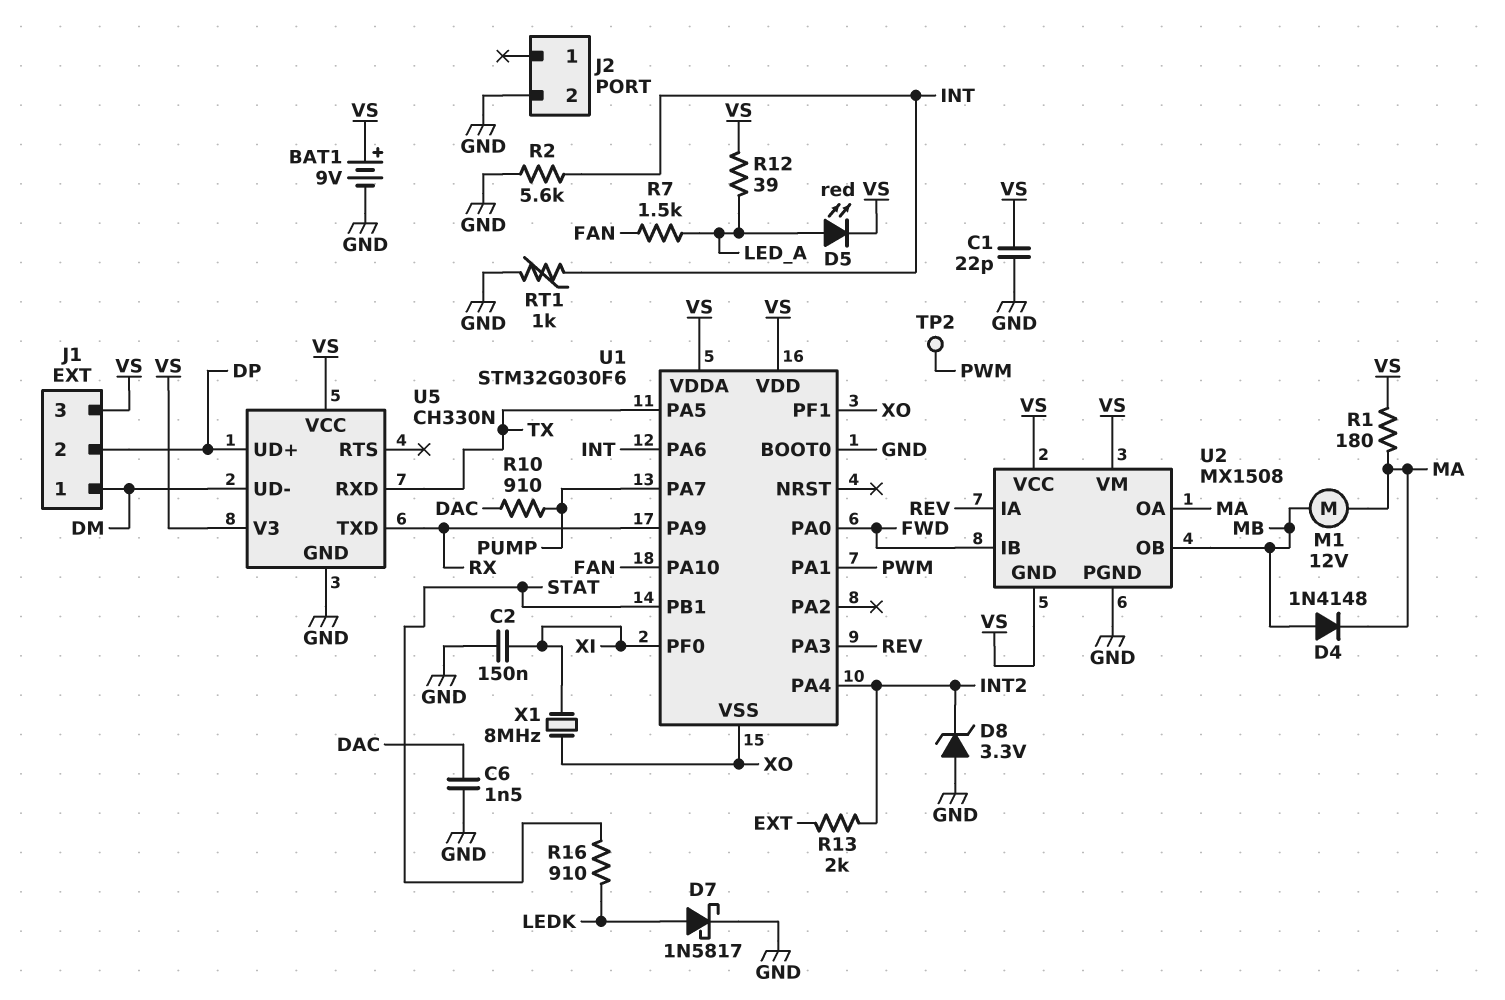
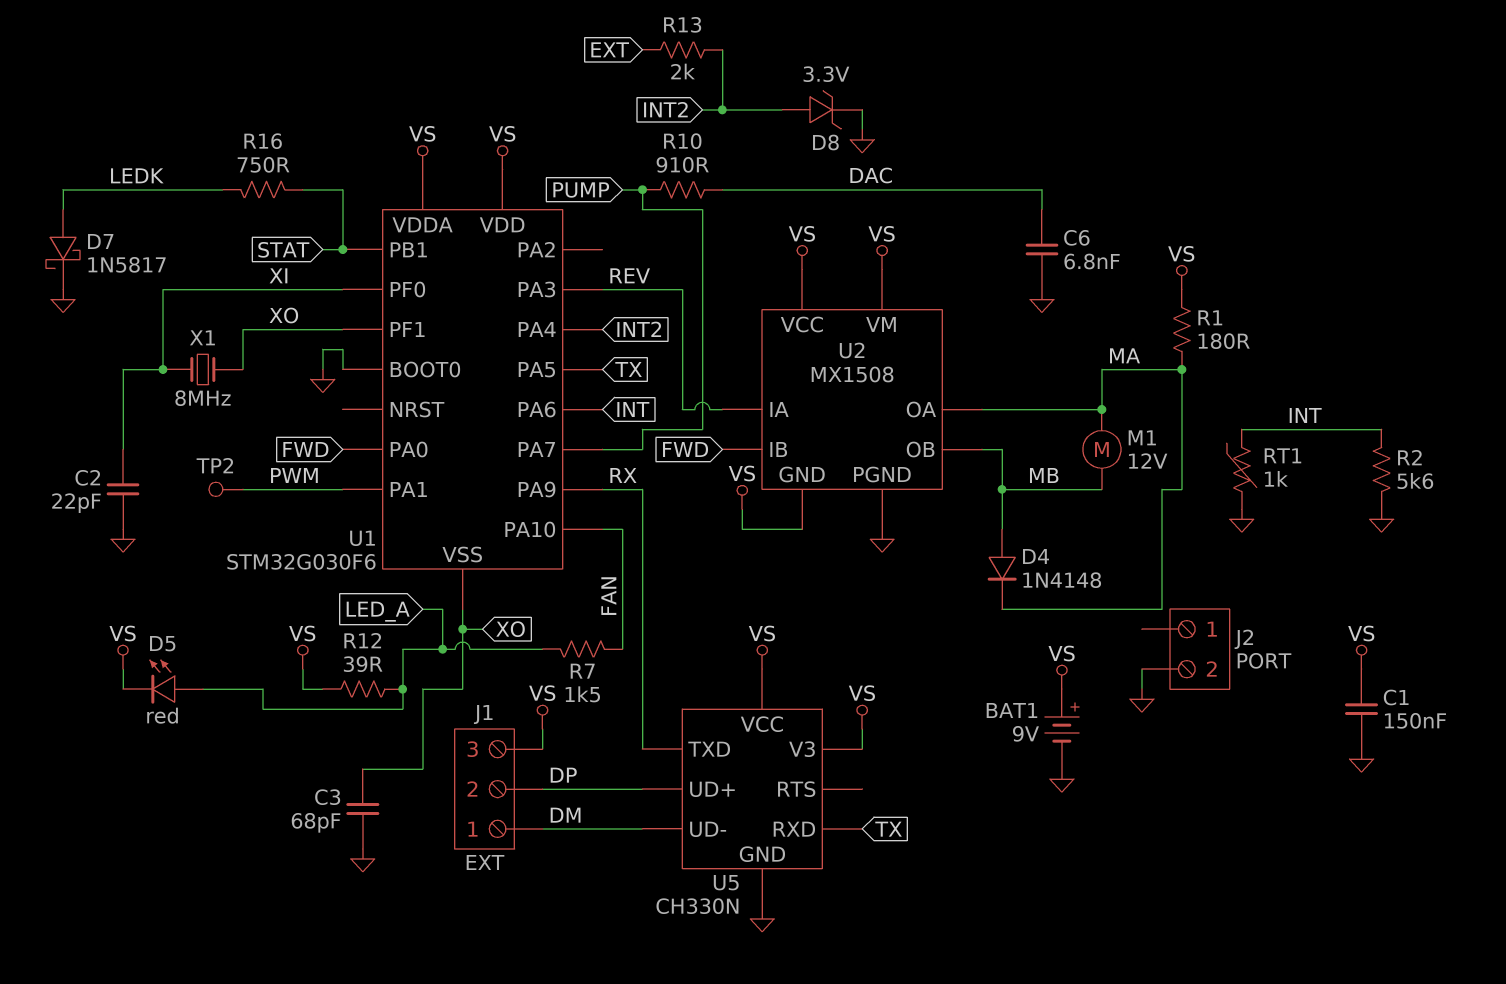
C1: 22pF (GND, VS) -> 150nF (GND, VS)
C2: 150nF (GND, XI) -> 22pF (GND, XI)
C3: none -> 68pF (GND, XO)
C6: 1.5nF (DAC, GND) -> 6.8nF (DAC, GND)
D8: zener 3.3V (A GND, K INT2) -> zener 3.3V (A INT2, K GND)
R16: 910 (LEDK, STAT) -> 750 (LEDK, STAT)

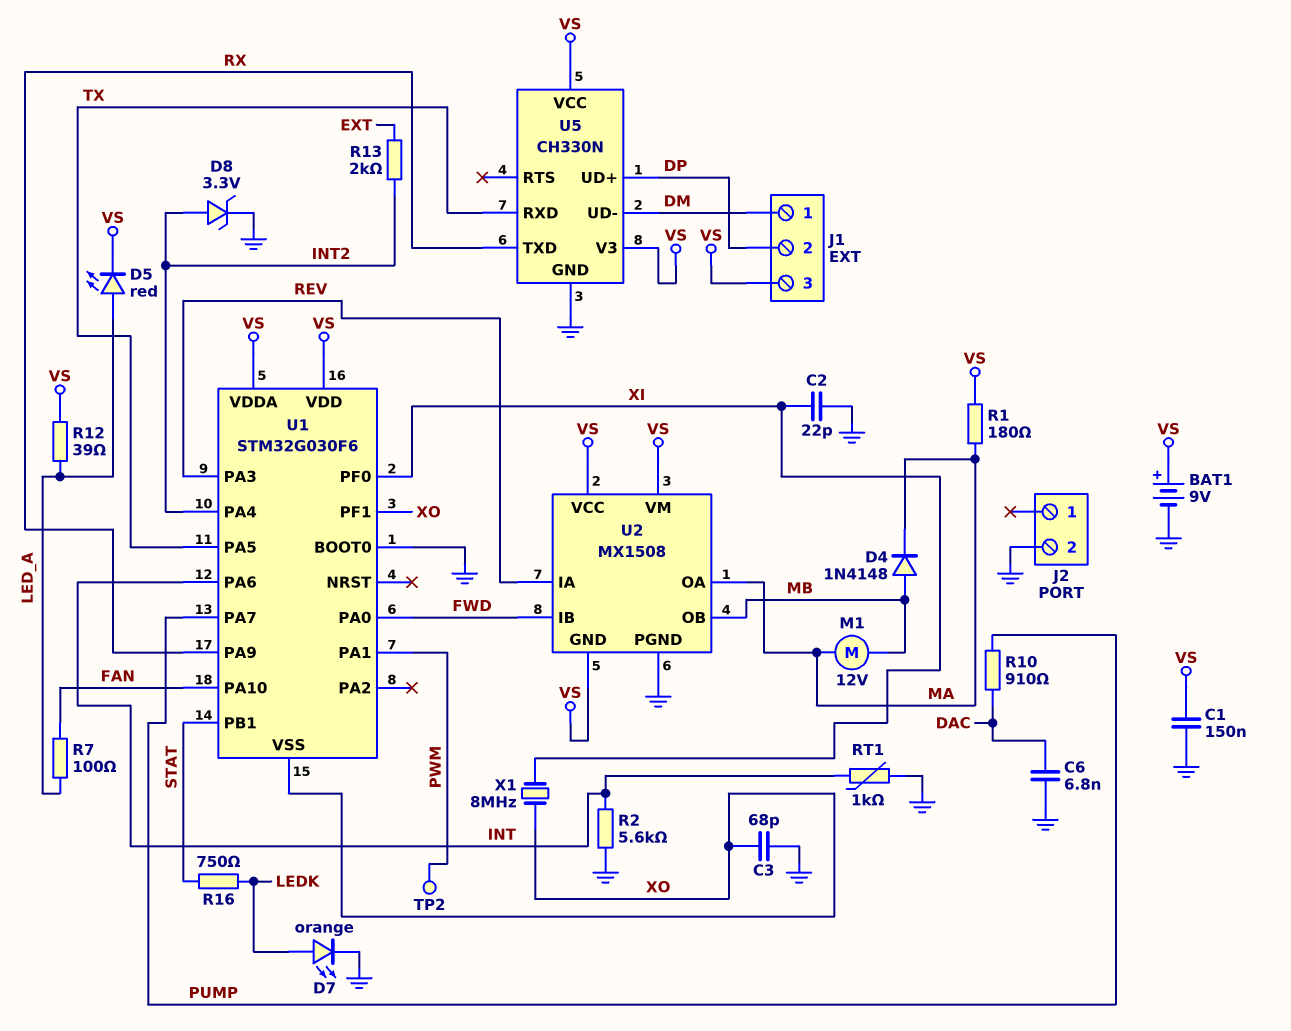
D7: schottky 1N5817 (A LEDK, K GND) -> LED orange (A LEDK, K GND)
R7: 1.5k (FAN, LED_A) -> 100 (FAN, LED_A)

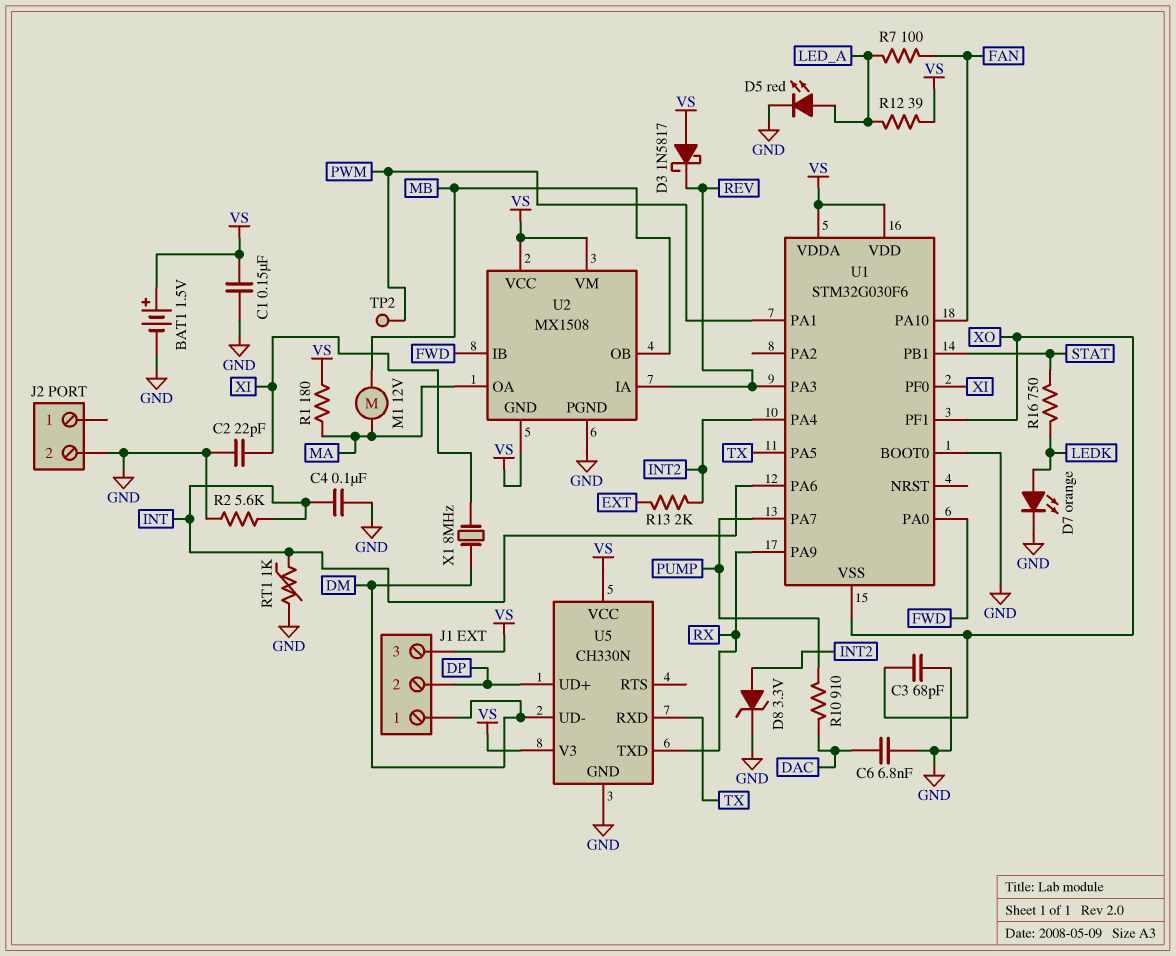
BAT1: 9V (plus VS, minus GND) -> 1.5V (plus VS, minus GND)
C4: none -> 100nF (GND, INT)
D3: none -> schottky 1N5817 (A VS, K REV)
D4: diode 1N4148 (A MB, K MA) -> none
D5: LED red (A LED_A, K VS) -> LED red (A LED_A, K GND)
X1: 8MHz (XI, XO) -> 8MHz (DM, XI)

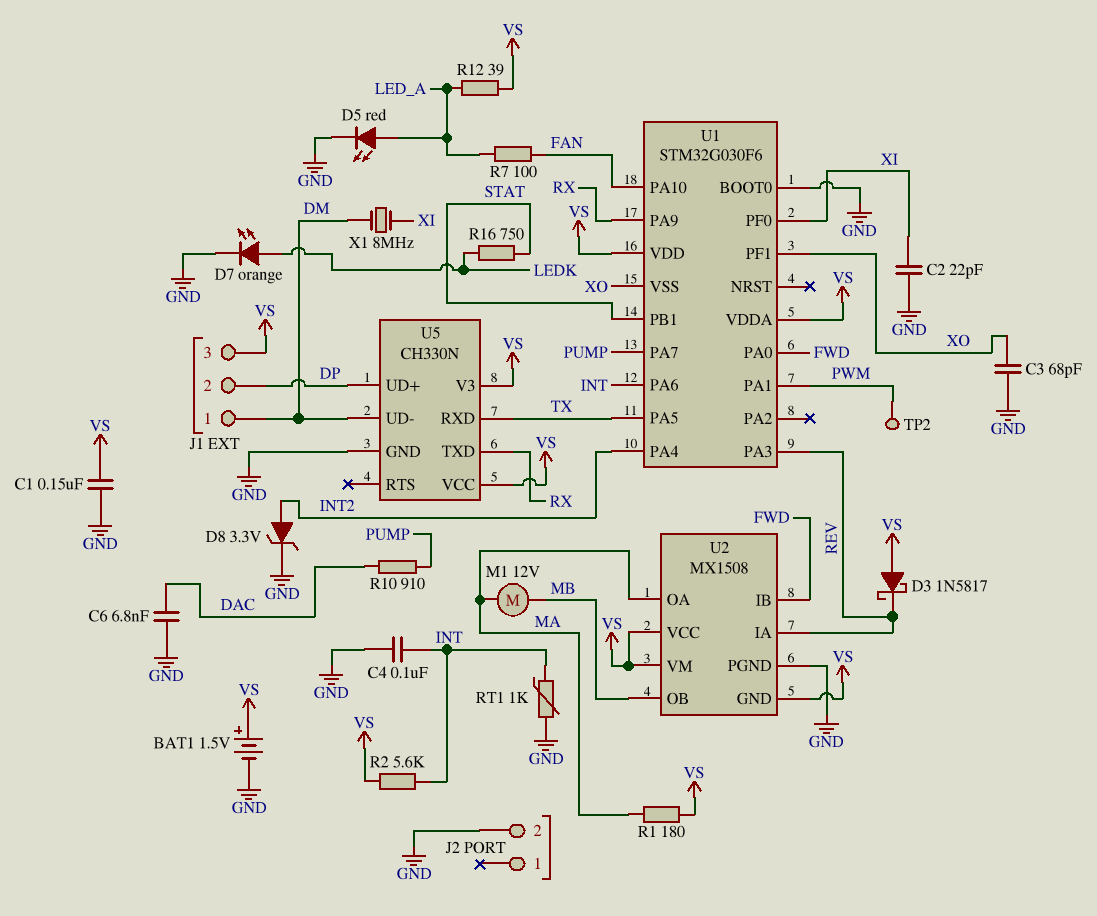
R2: 5.6k (GND, INT) -> 5.6k (INT, VS)
R13: 2k (EXT, INT2) -> none

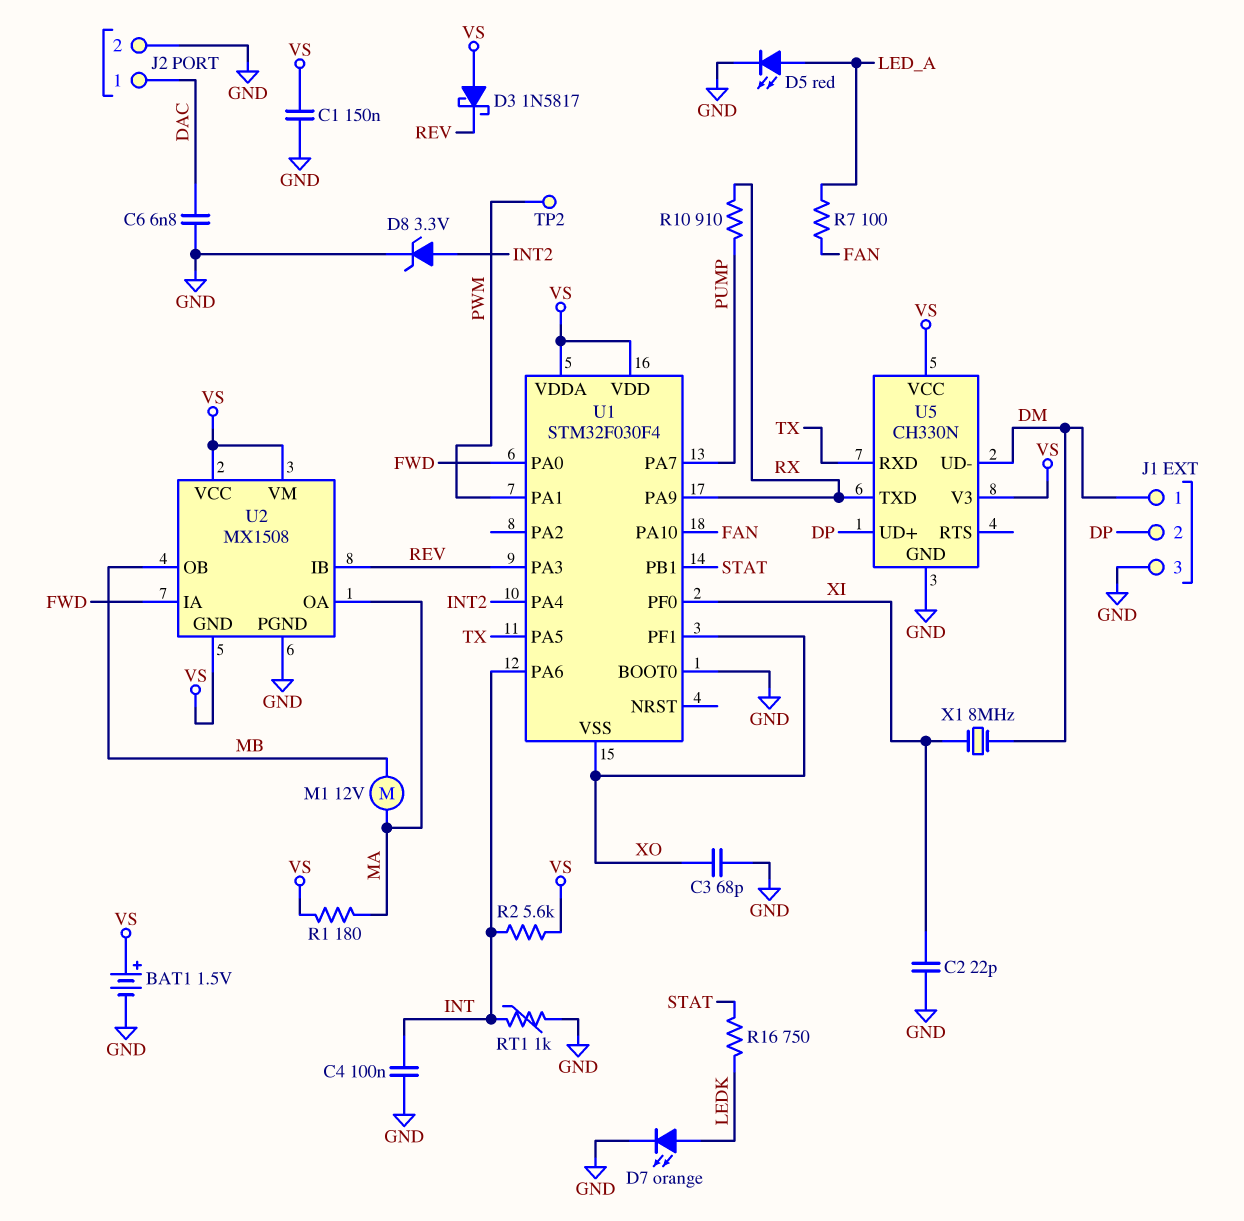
J1 pin 3: VS -> GND
J2 pin 1: none -> DAC
R10: 910 (DAC, PUMP) -> 910 (PUMP, RX)
R12: 39 (LED_A, VS) -> none
U1: STM32G030F6 -> STM32F030F4
U2 pin IA: REV -> FWD
U2 pin IB: FWD -> REV

